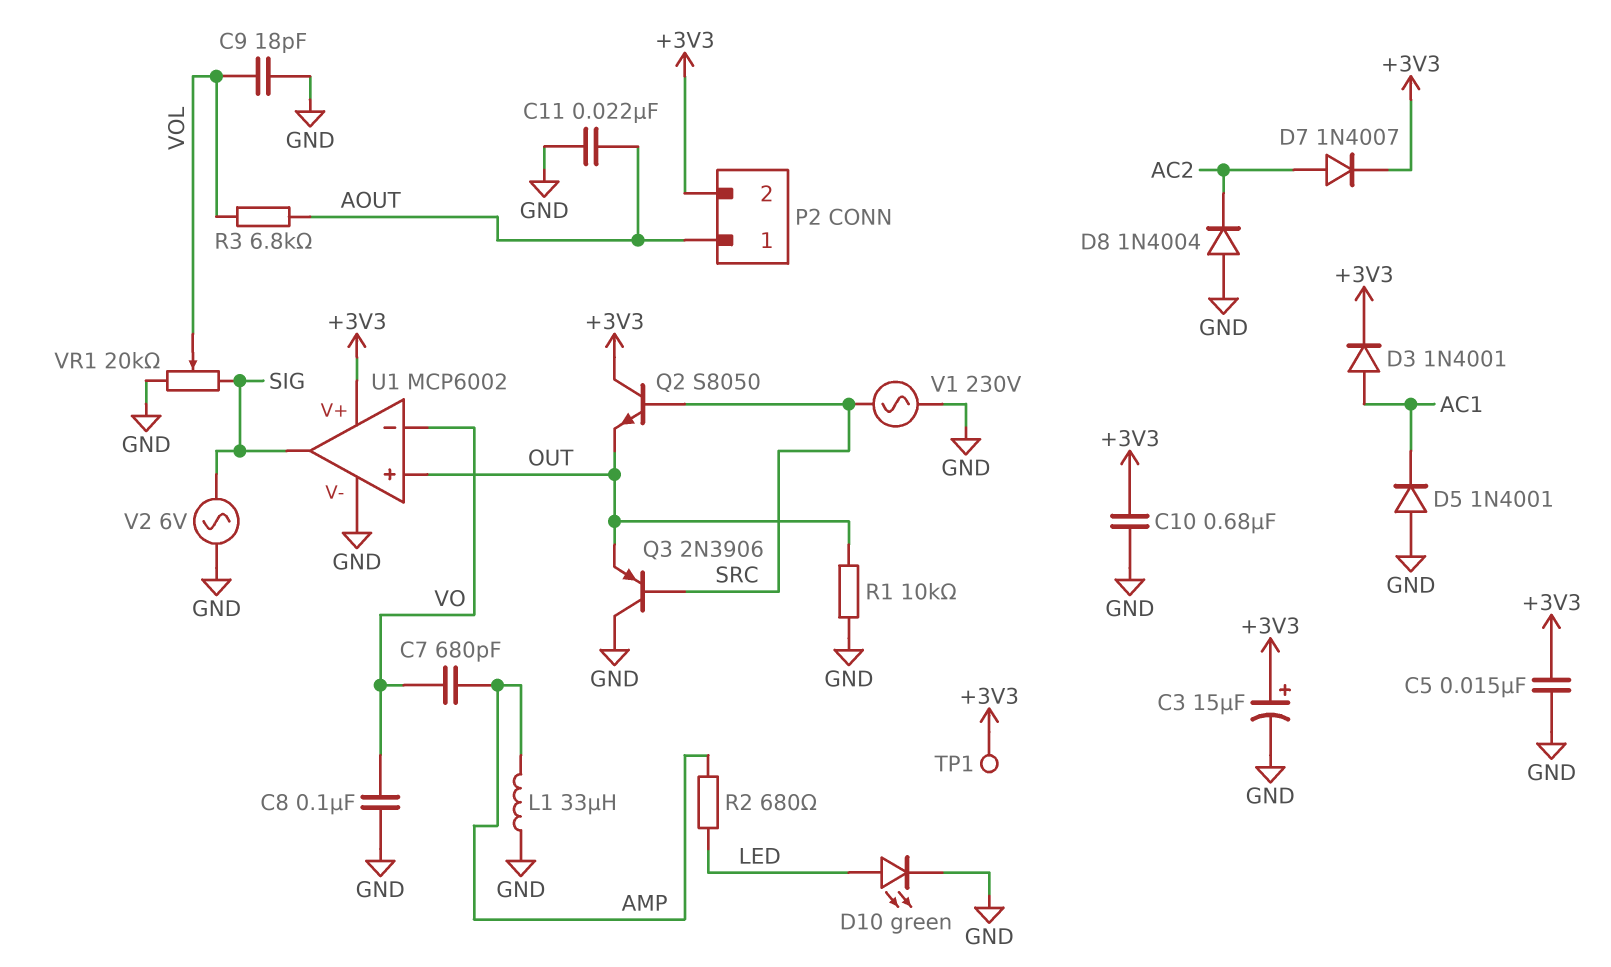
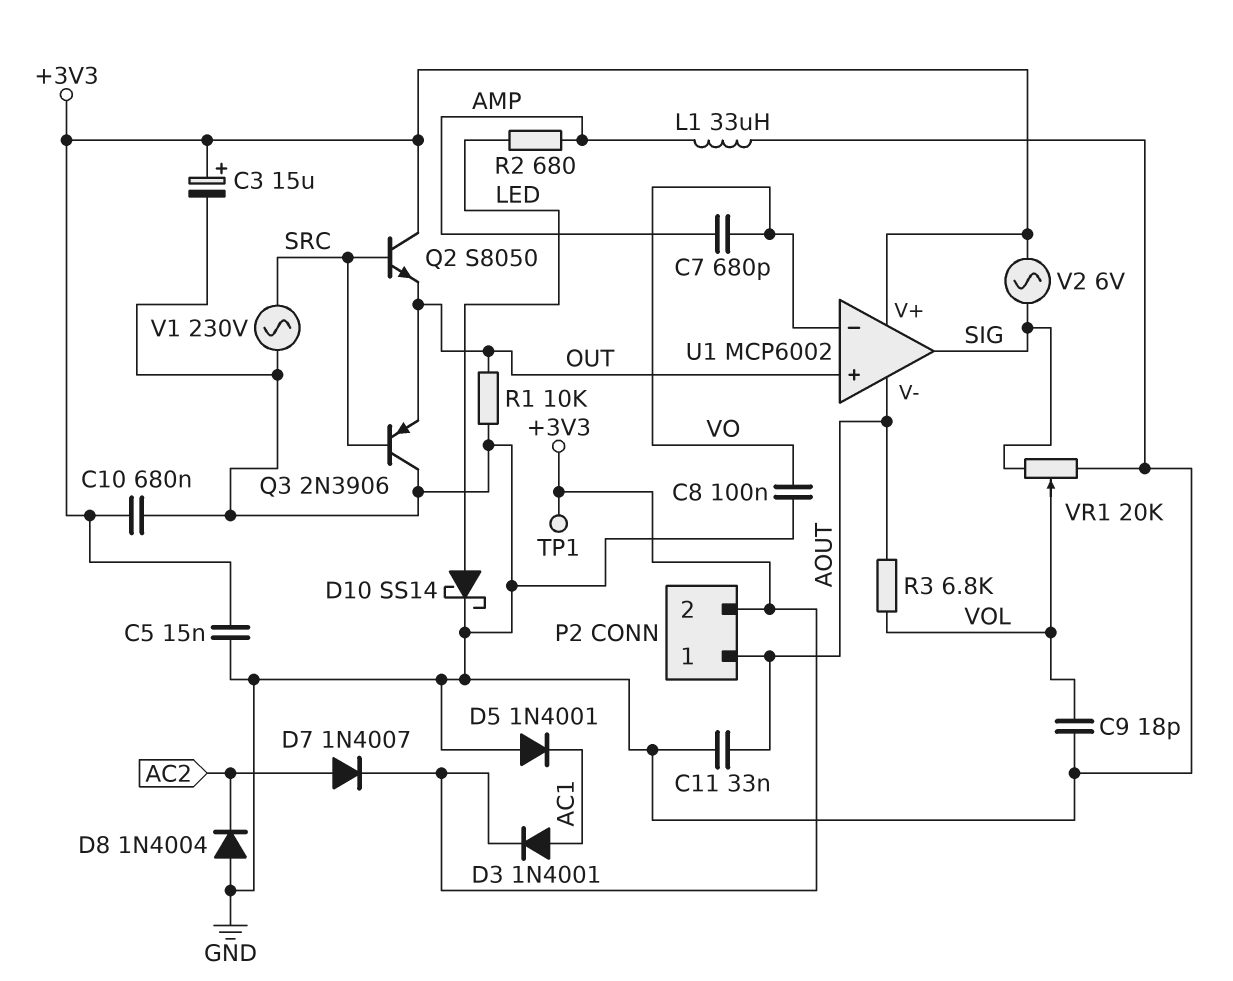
C11: 22nF (AOUT, GND) -> 33nF (AOUT, GND)
D10: LED green (A LED, K GND) -> schottky SS14 (A LED, K GND)
U1 pin V-: GND -> AOUT
V2: AC 6V (GND, SIG) -> AC 6V (+3V3, SIG)

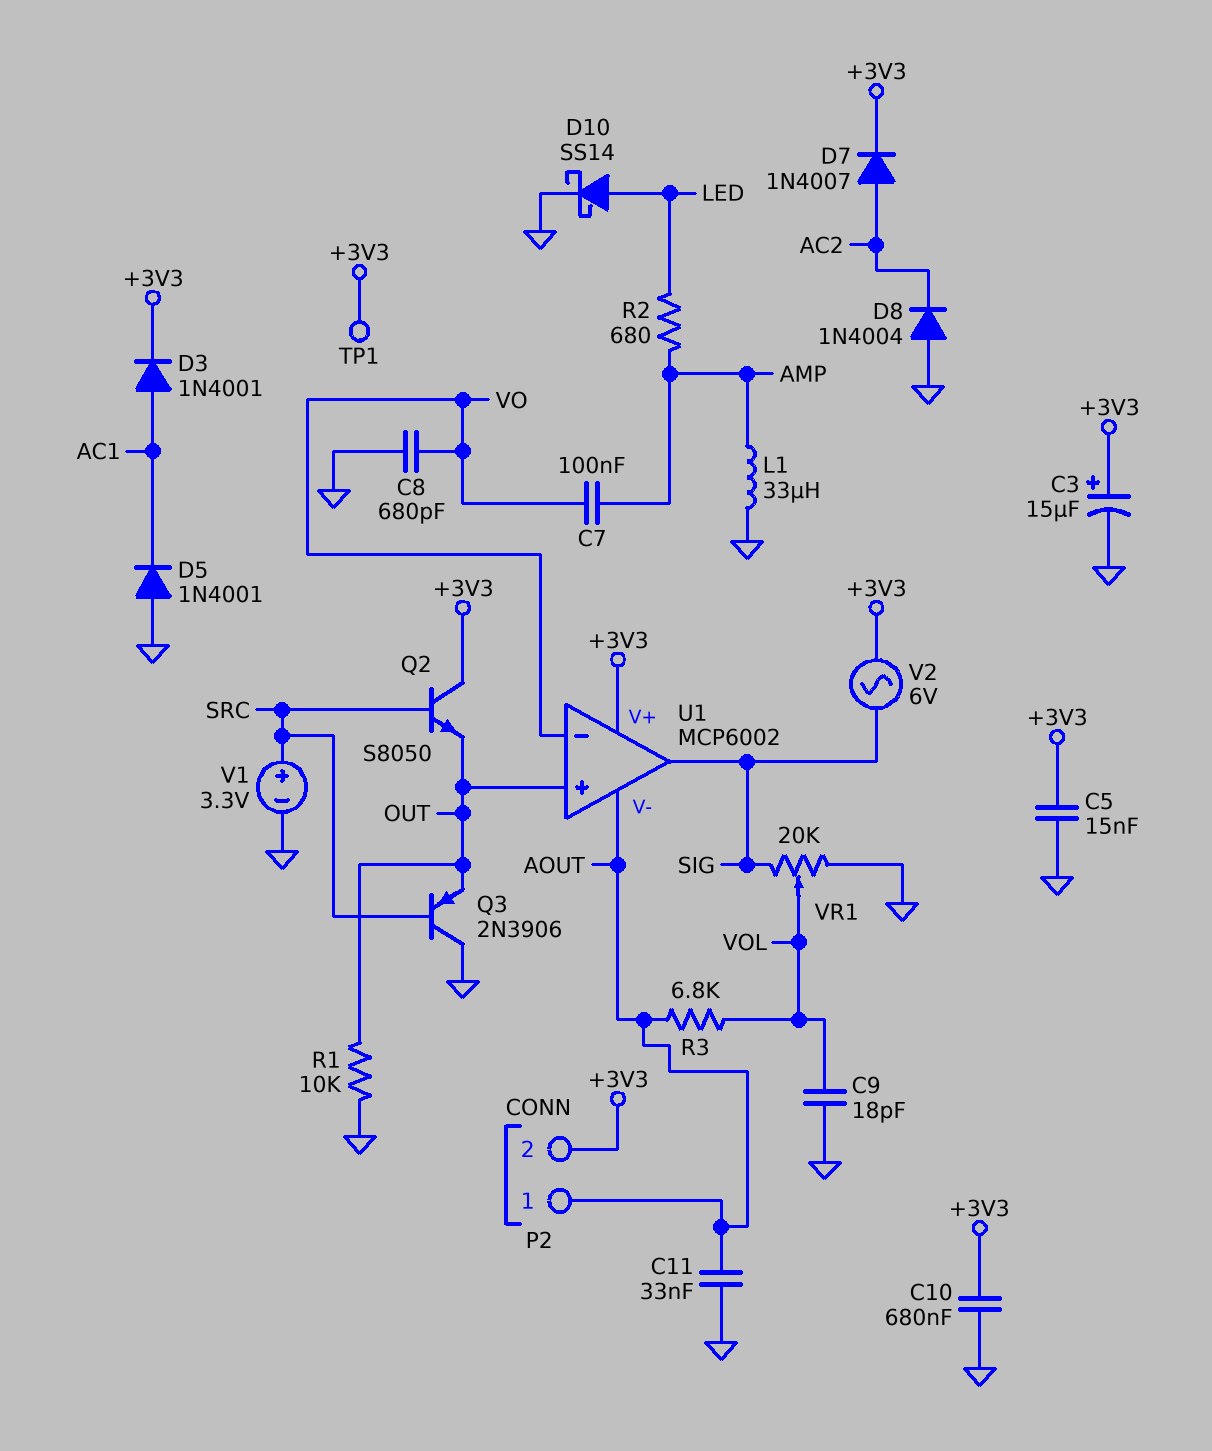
C7: 680pF (AMP, VO) -> 100nF (AMP, VO)
C8: 100nF (GND, VO) -> 680pF (GND, VO)
V1: AC 230V (GND, SRC) -> 3.3V (plus SRC, minus GND)

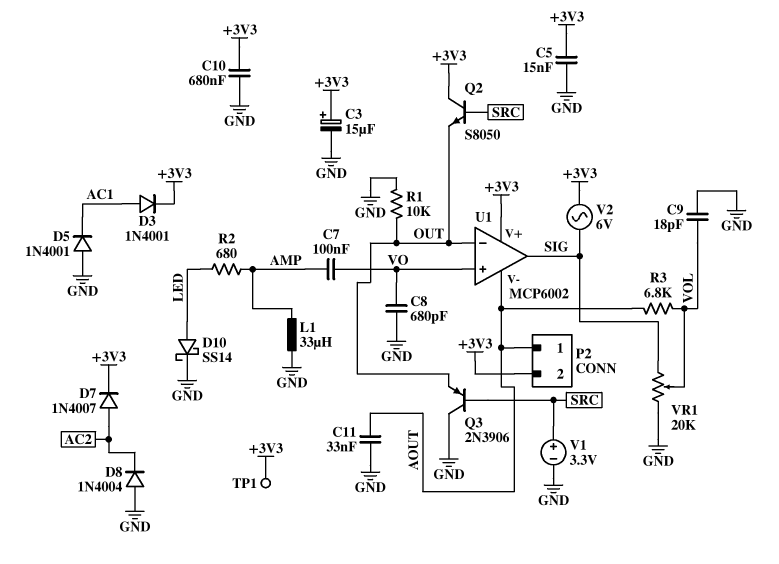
U1 pin in+: OUT -> VO
U1 pin in-: VO -> OUT

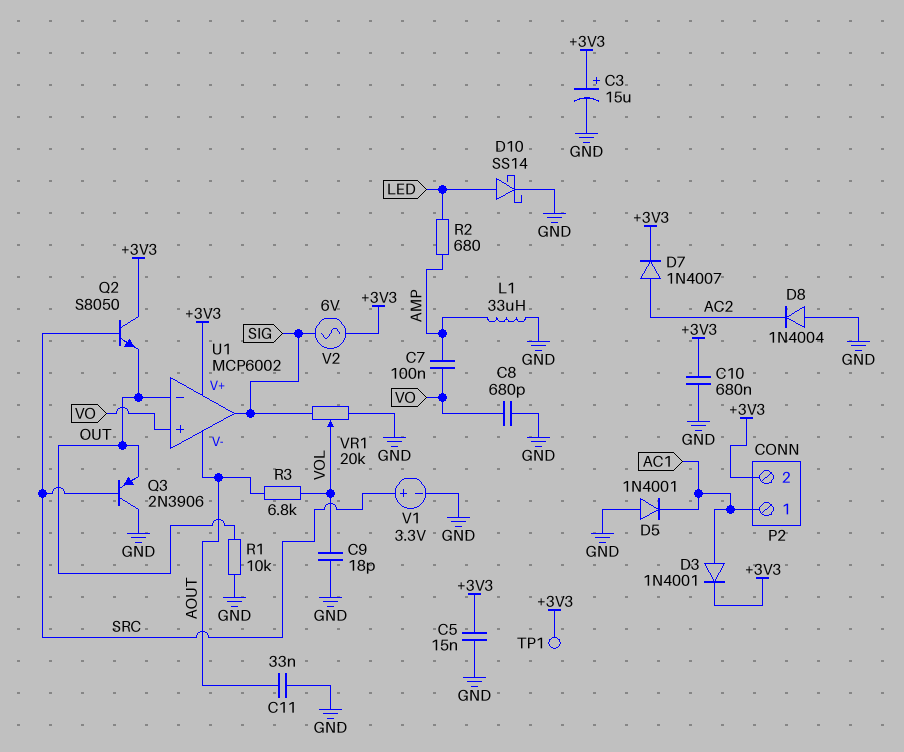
P2 pin 1: AOUT -> AC1

